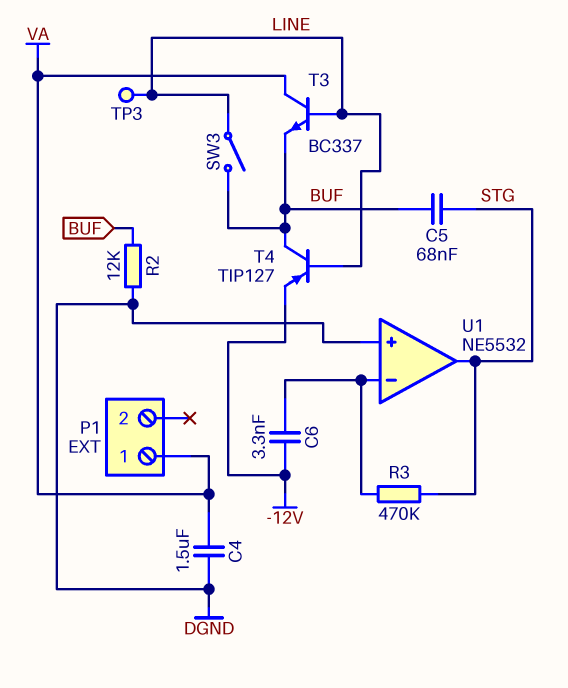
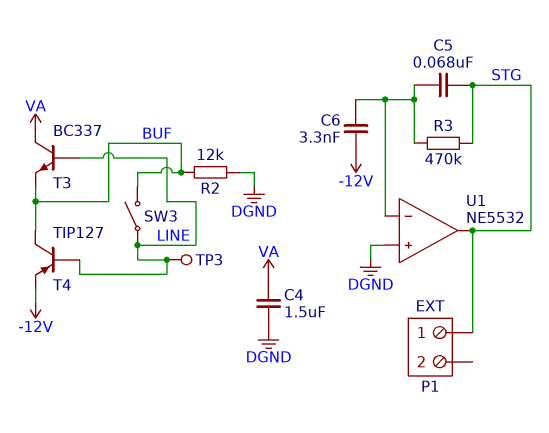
C5: 68nF (BUF, STG) -> 68nF (STG, U1/in-)
P1 pin 1: VA -> STG

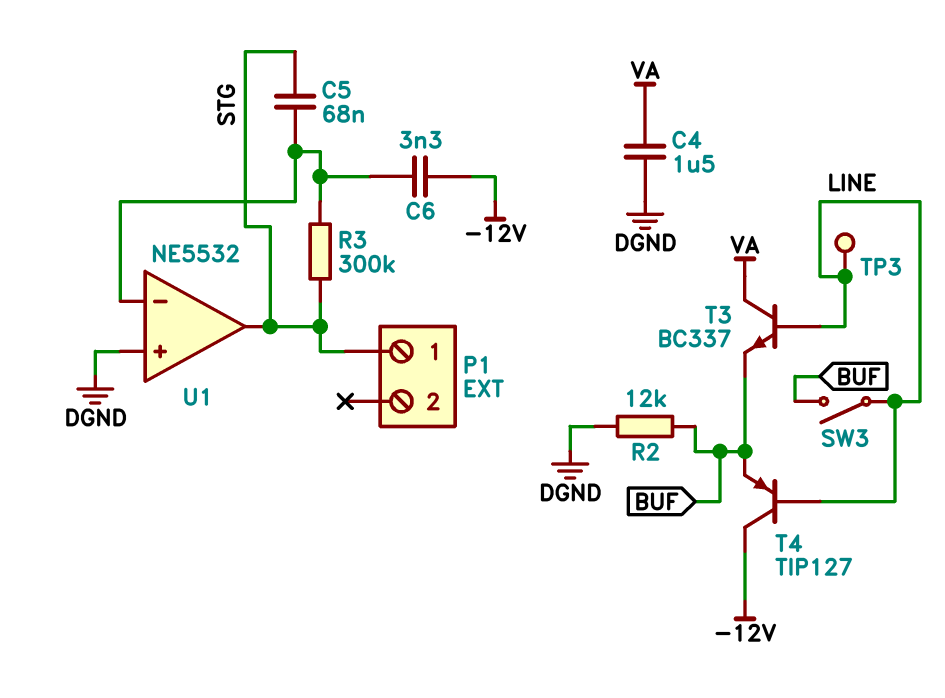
R3: 470k (STG, U1/in-) -> 300k (STG, U1/in-)
T4: PNP TIP127 (B LINE, C BUF, E -12V) -> PNP TIP127 (B LINE, C -12V, E BUF)

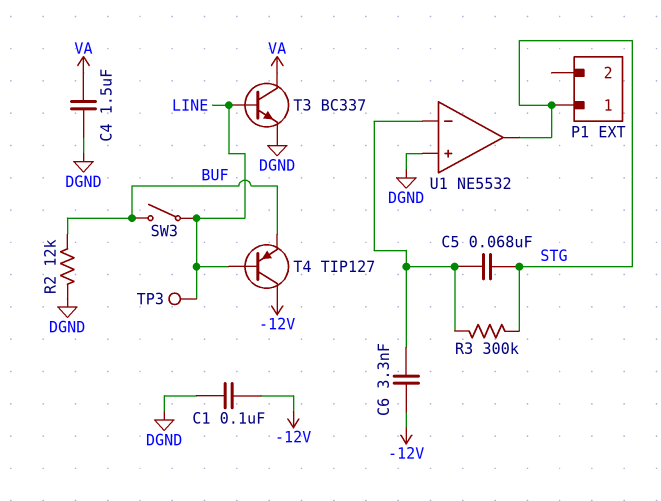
C1: none -> 100nF (-12V, DGND)
T3: NPN BC337 (B LINE, C VA, E BUF) -> NPN BC337 (B LINE, C VA, E DGND)

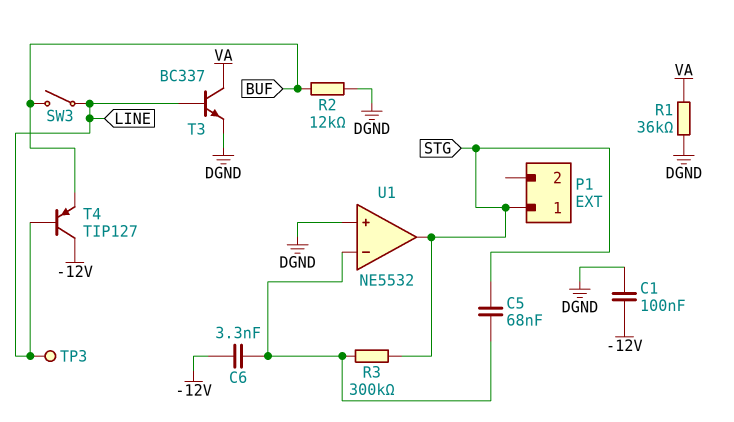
C4: 1.5uF (DGND, VA) -> none
R1: none -> 36k (DGND, VA)

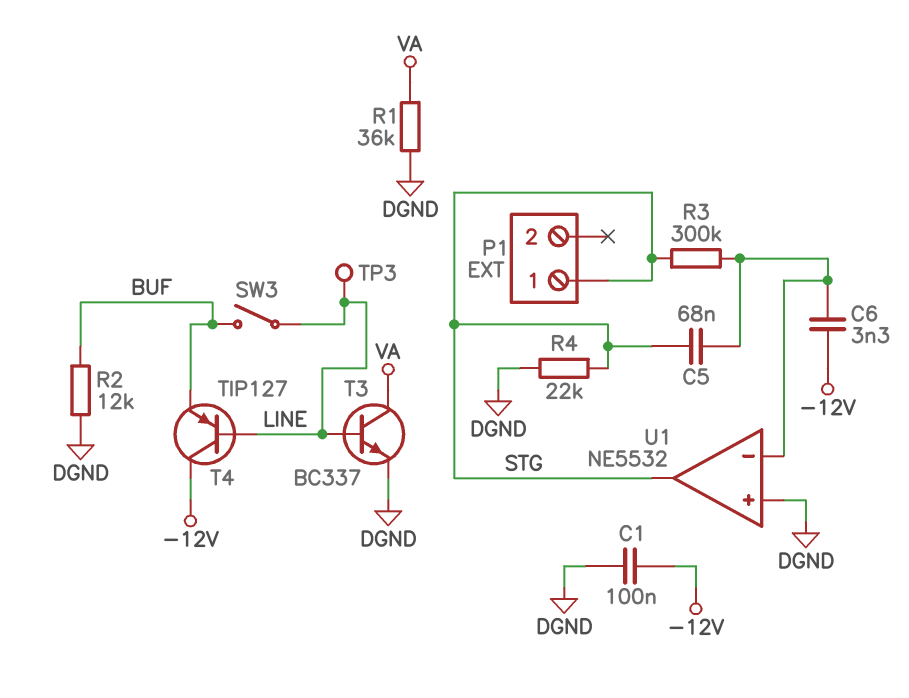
R4: none -> 22k (DGND, STG)

